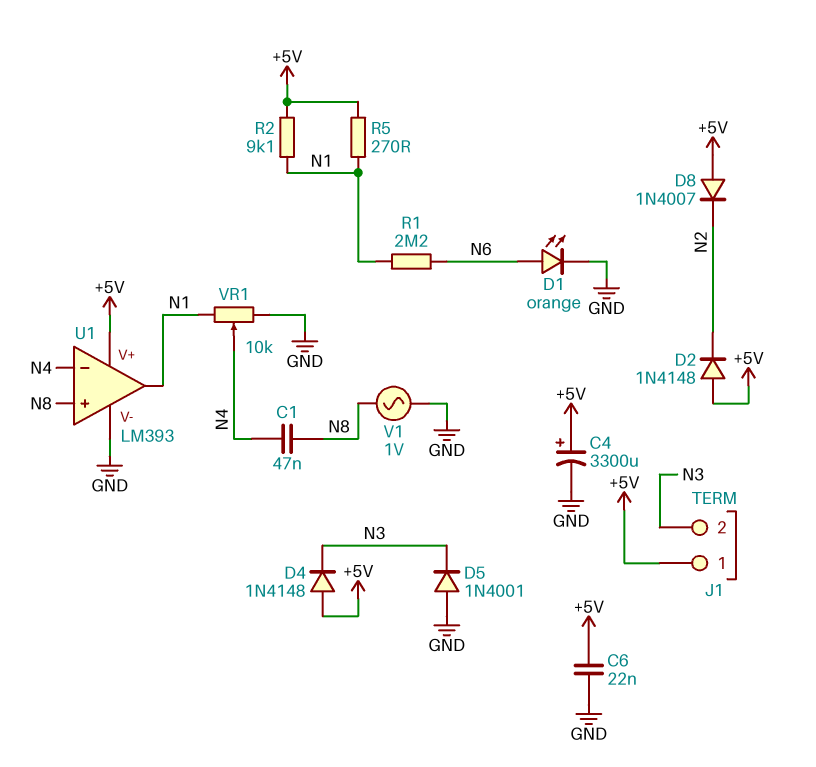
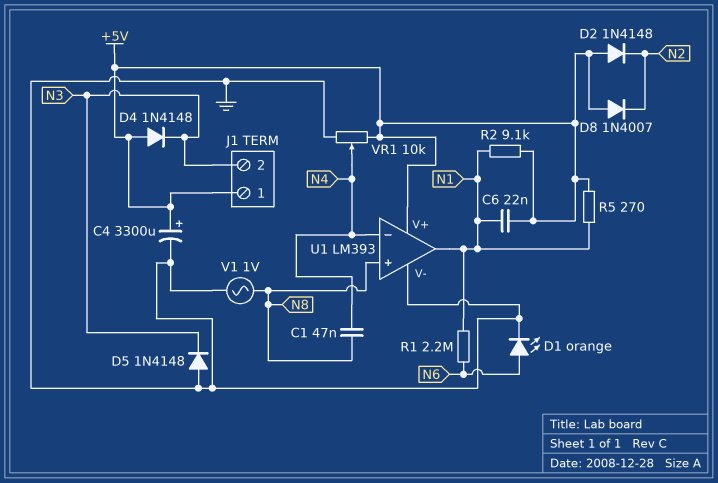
C6: 22nF (+5V, GND) -> 22nF (+5V, N1)
D5: diode 1N4001 (A GND, K N3) -> diode 1N4148 (A GND, K N3)
VR1: 10k (GND, N1, wiper N4) -> 10k (+5V, GND, wiper N4)

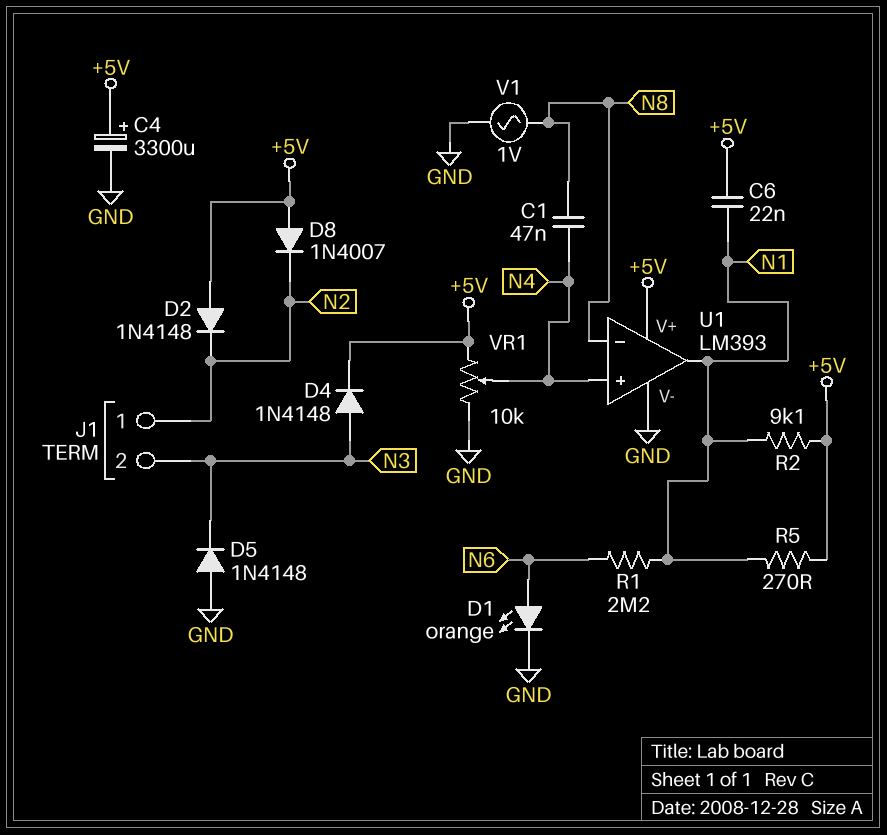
D4: diode 1N4148 (A +5V, K N3) -> diode 1N4148 (A N3, K +5V)
J1 pin 1: +5V -> N2
U1 pin in+: N8 -> N4
U1 pin in-: N4 -> N8

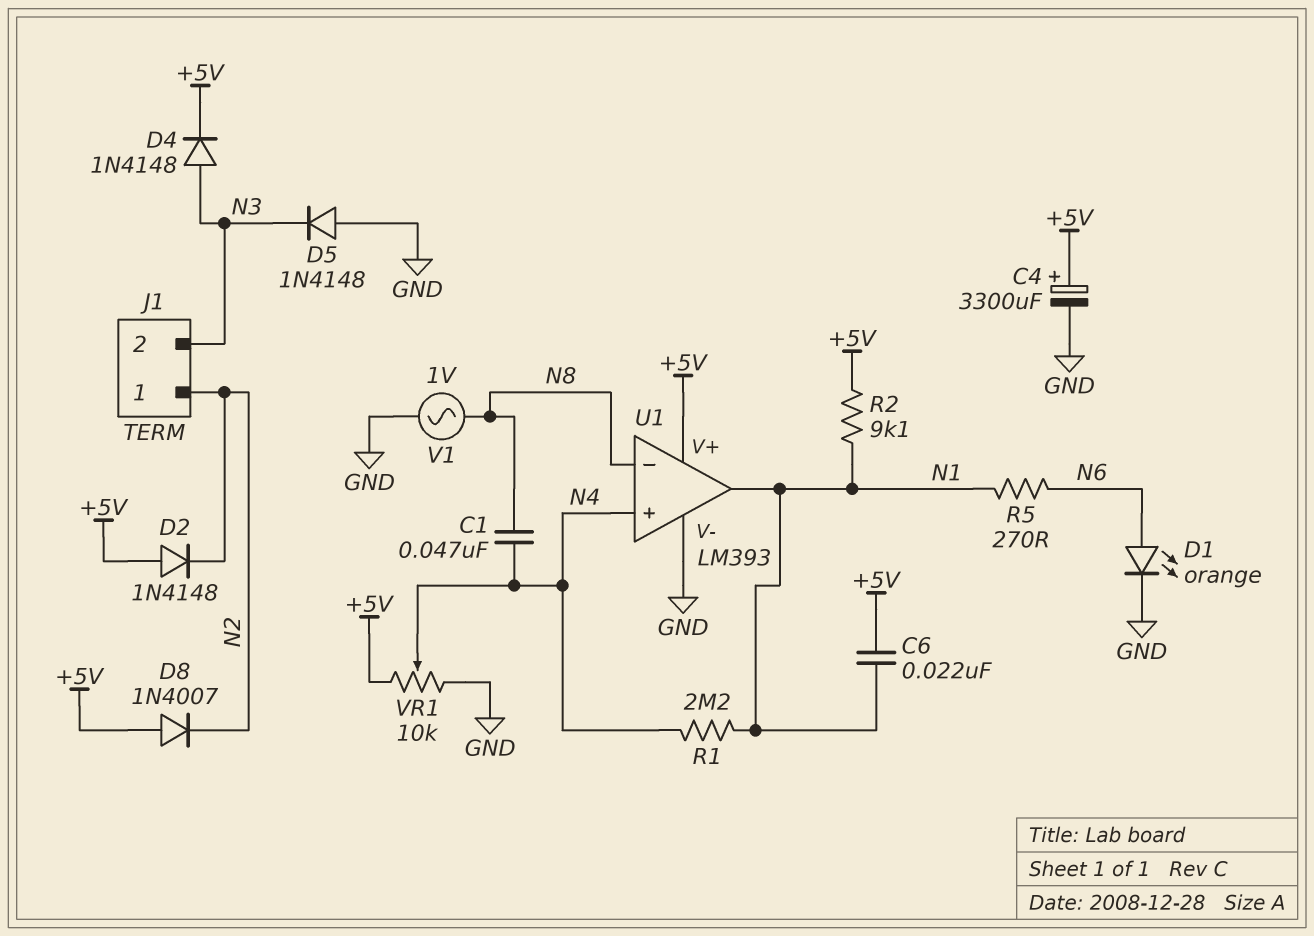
R1: 2.2M (N1, N6) -> 2.2M (N1, N4)
R5: 270 (+5V, N1) -> 270 (N1, N6)

